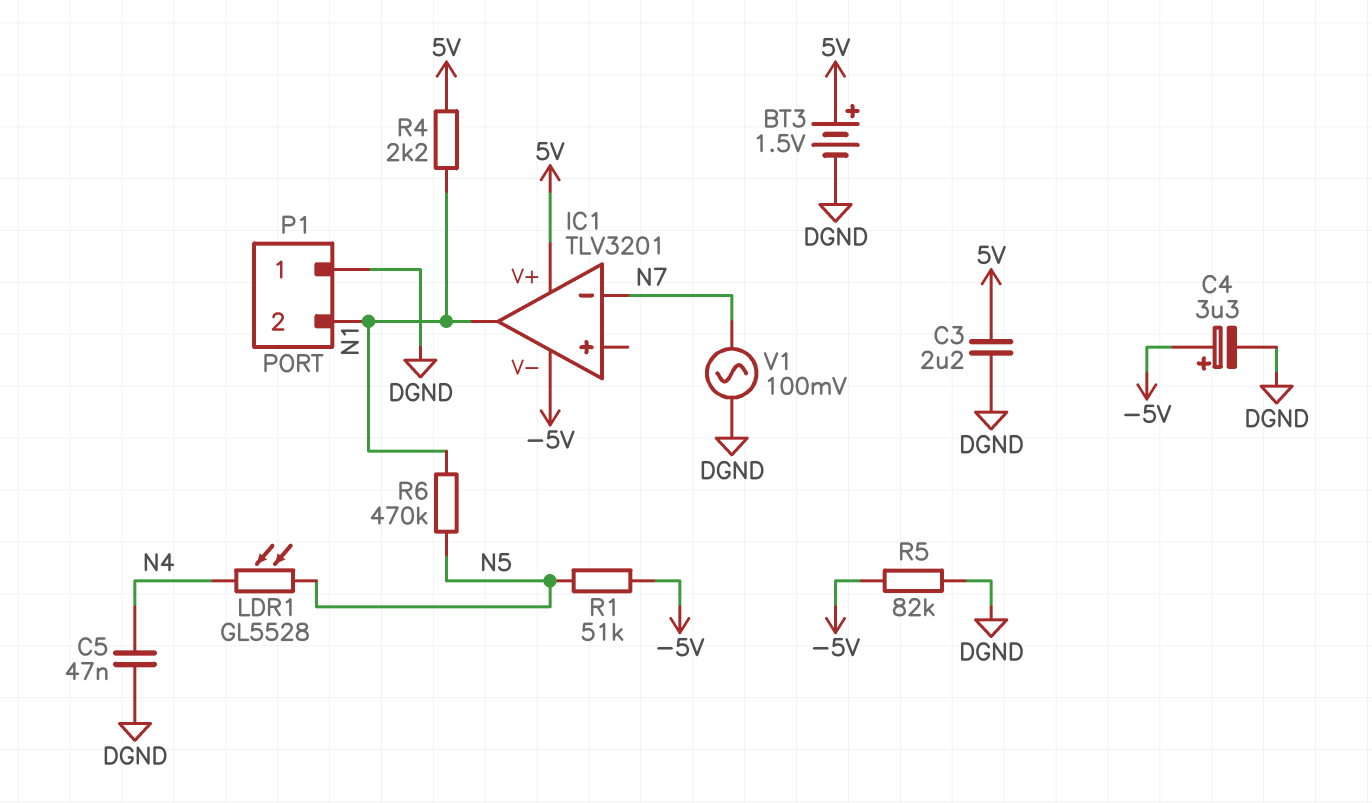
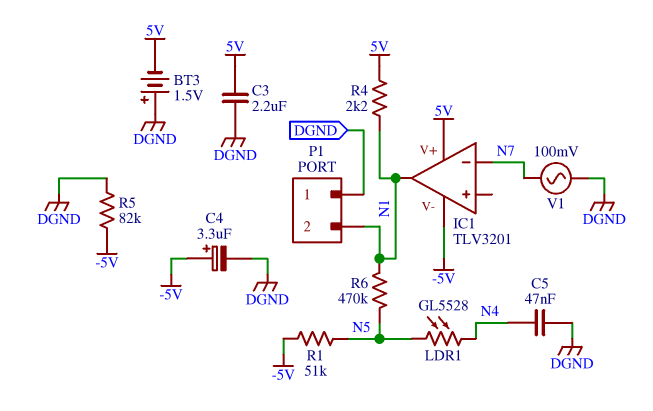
BT3: 1.5V (plus 5V, minus DGND) -> 1.5V (plus DGND, minus 5V)

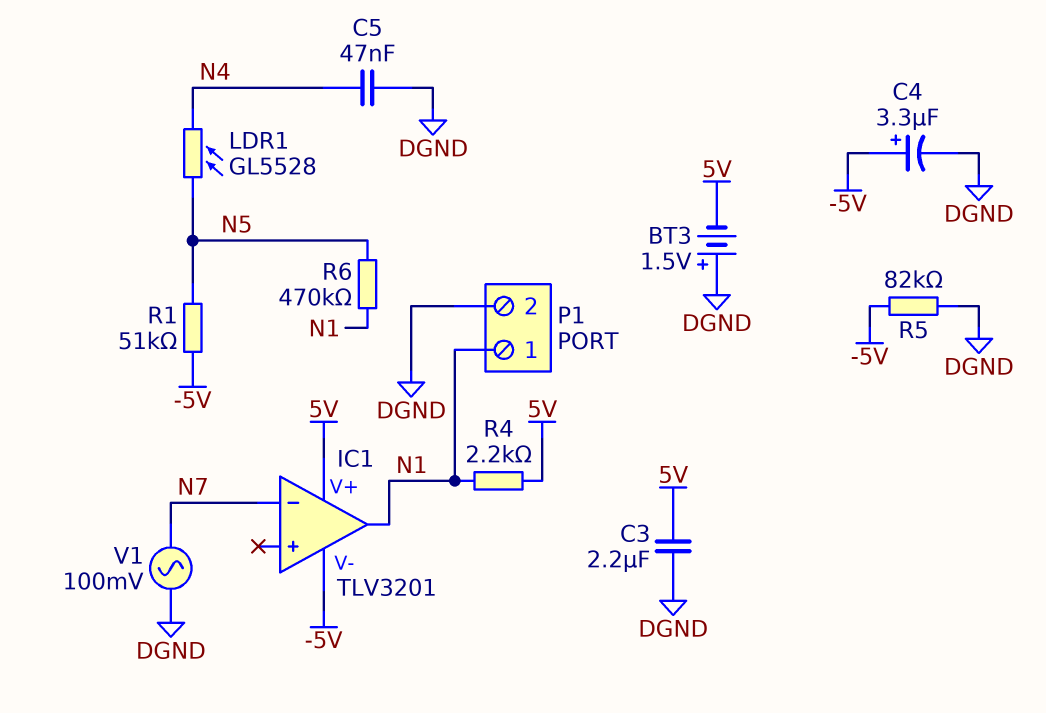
P1 pin 1: DGND -> N1
P1 pin 2: N1 -> DGND

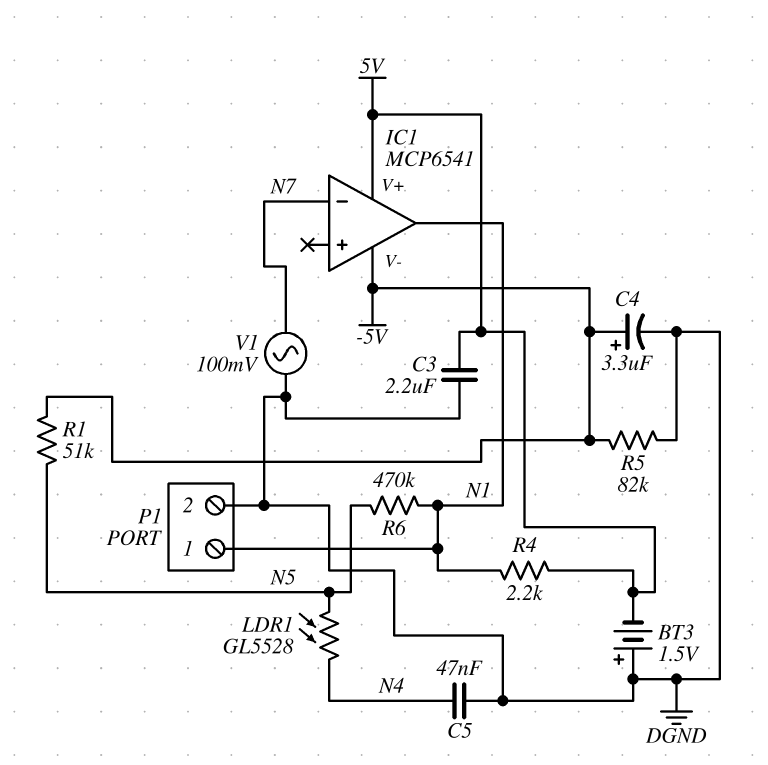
IC1: TLV3201 -> MCP6541

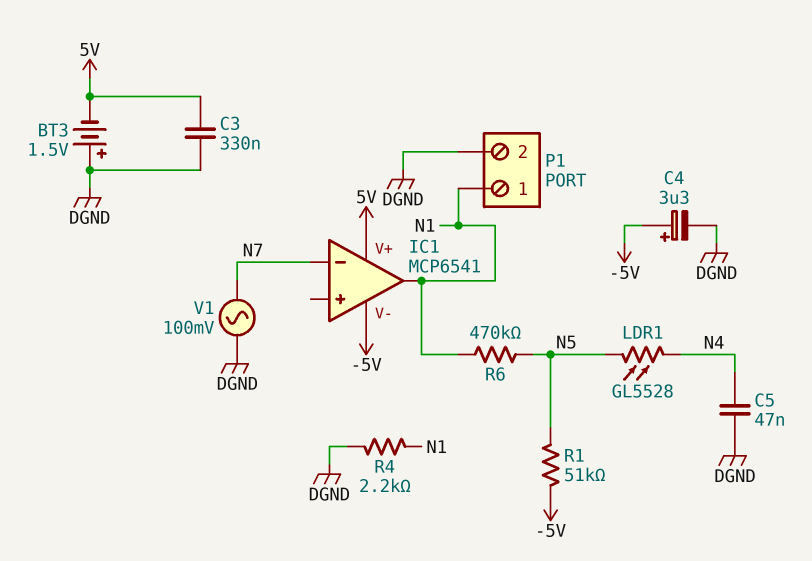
C3: 2.2uF (5V, DGND) -> 330nF (5V, DGND)
R4: 2.2k (5V, N1) -> 2.2k (DGND, N1)
R5: 82k (-5V, DGND) -> none

